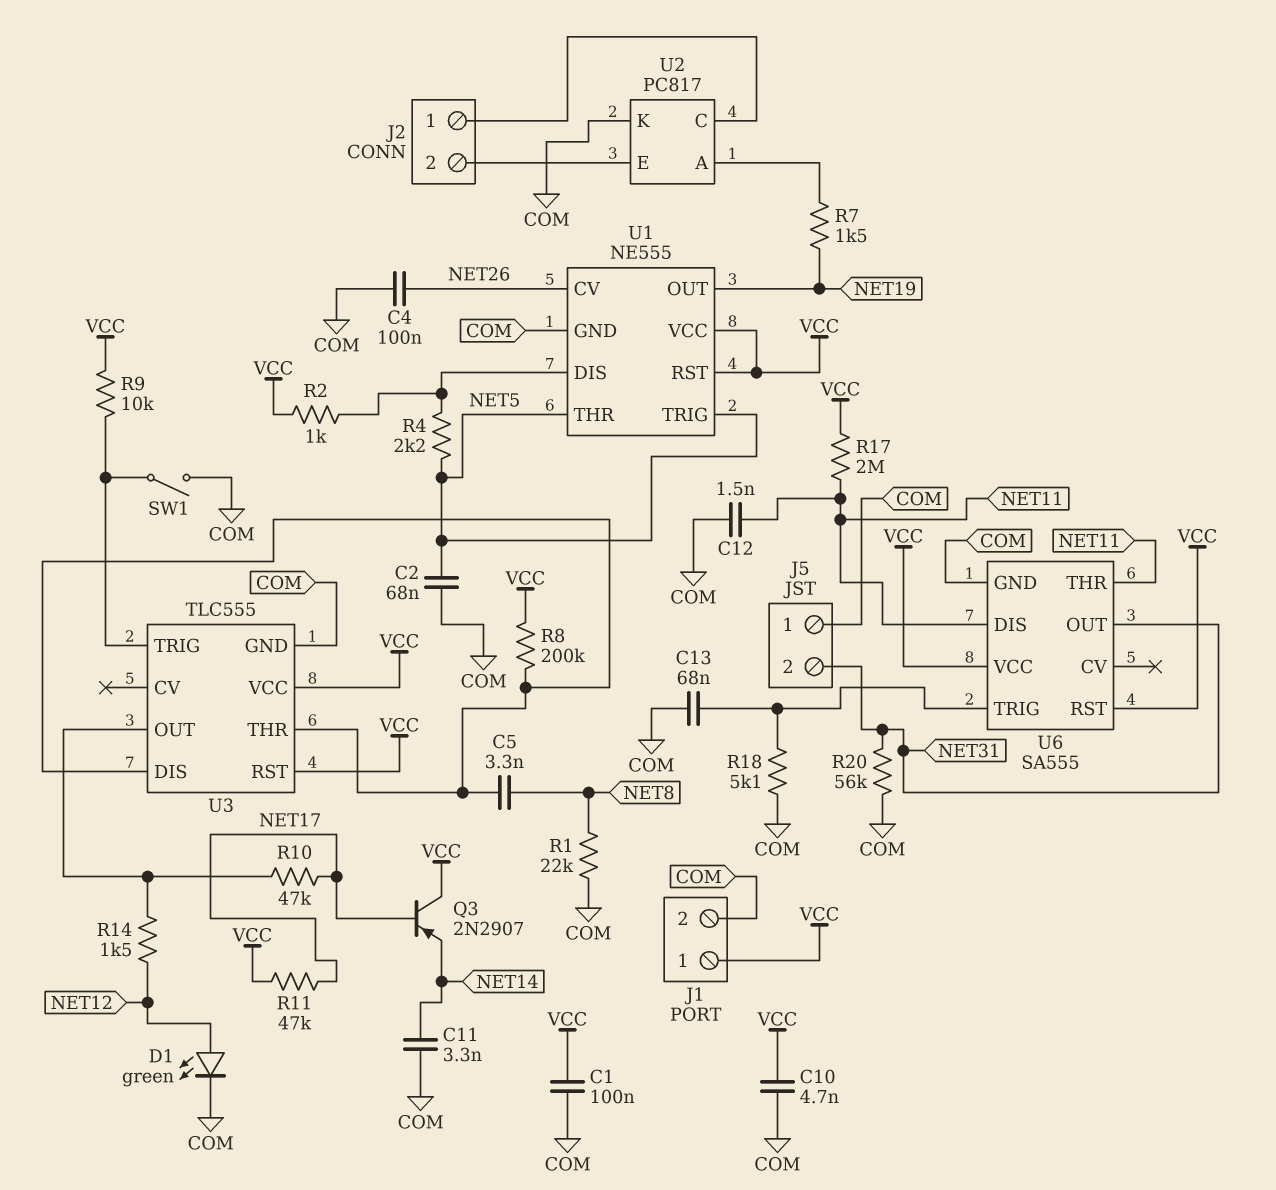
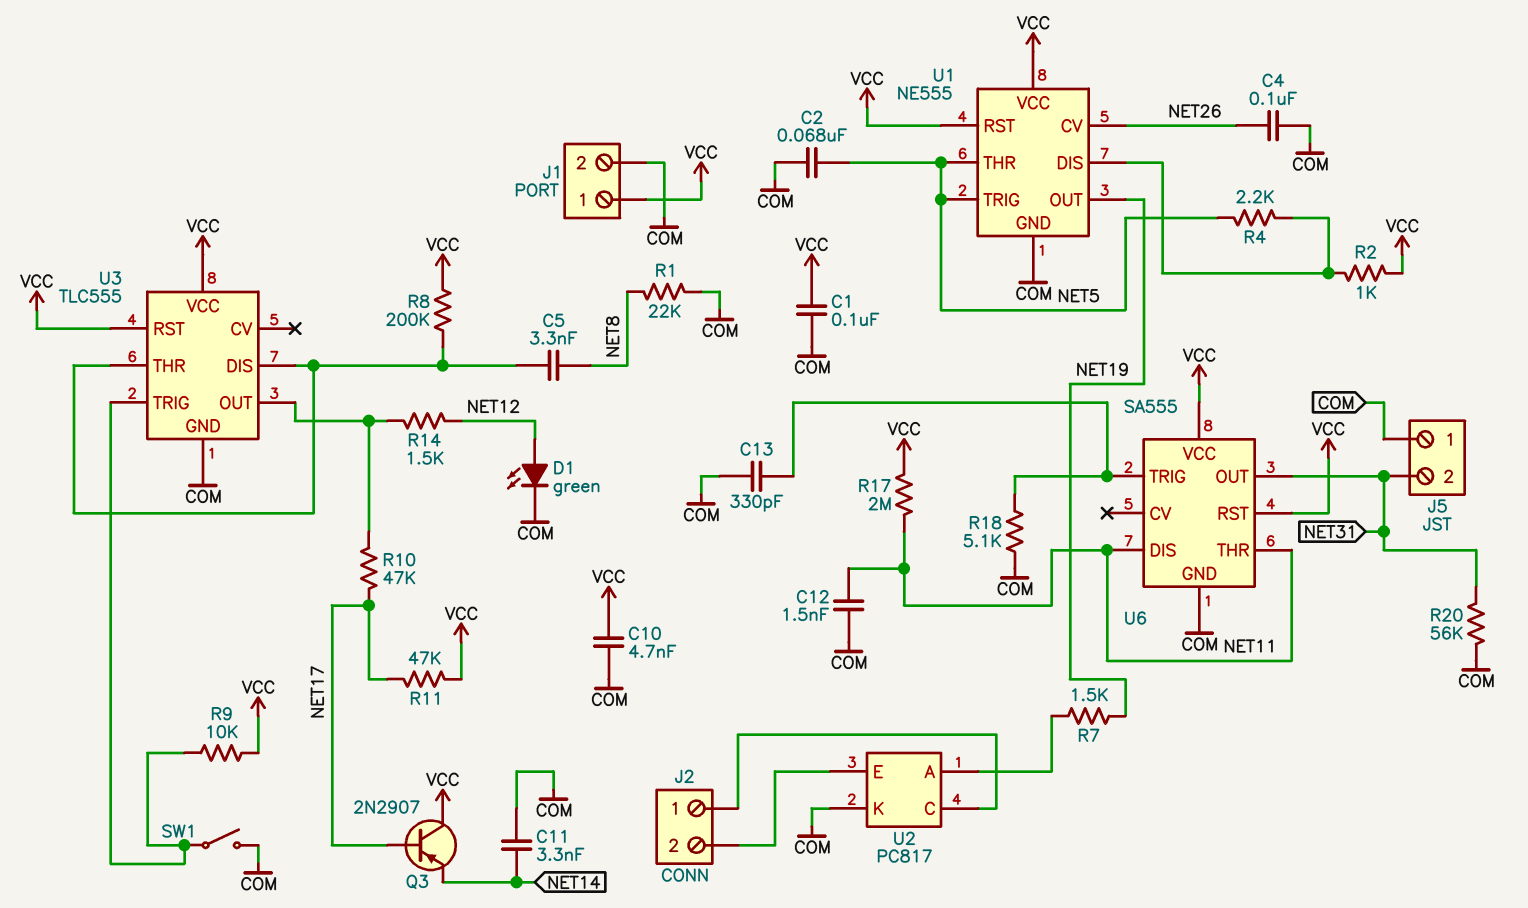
C13: 68nF (COM, U6/TRIG) -> 330pF (COM, U6/TRIG)

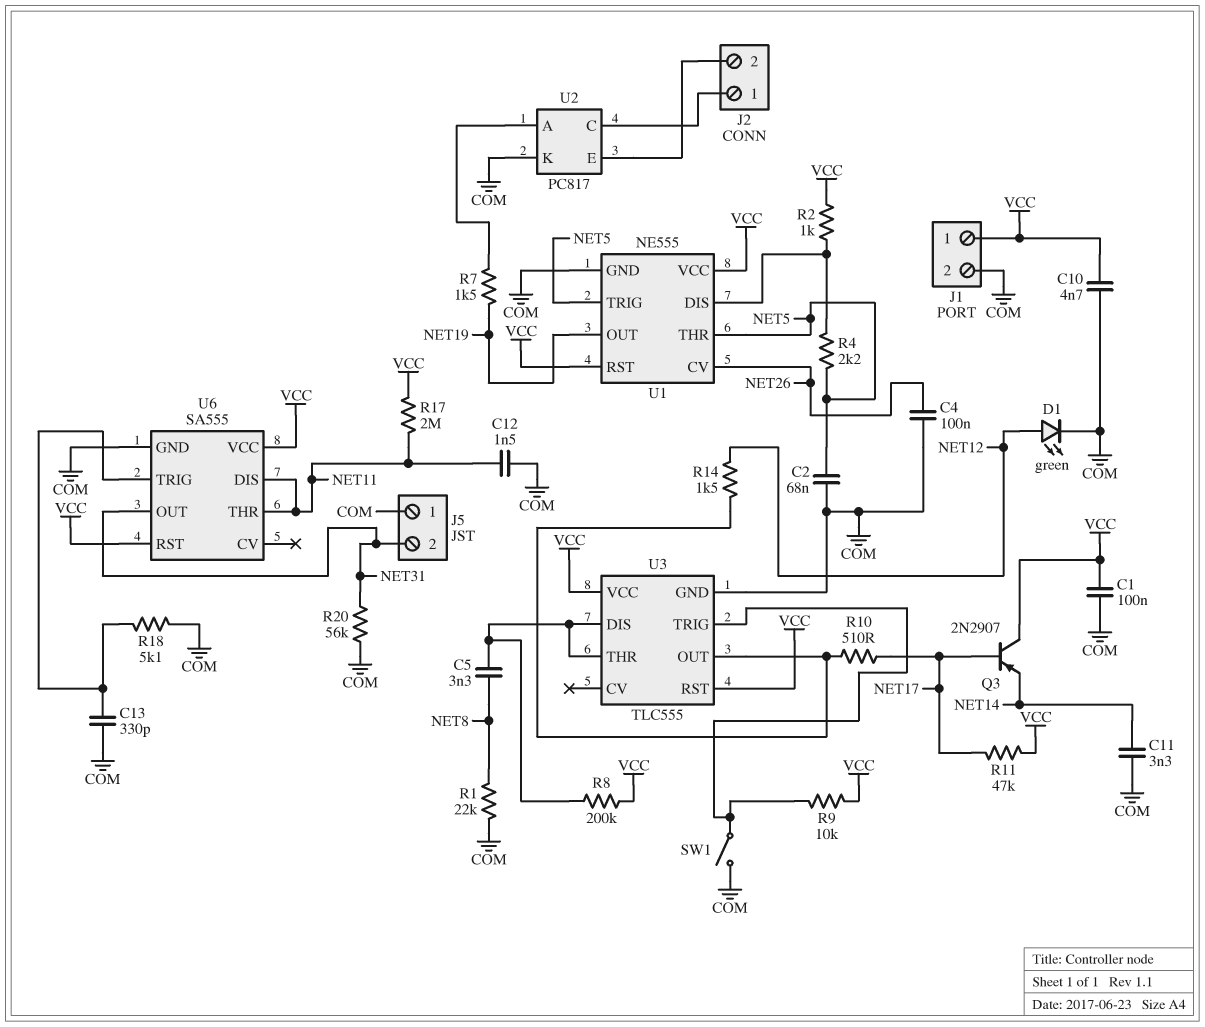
R10: 47k (NET17, U3/OUT) -> 510 (NET17, U3/OUT)

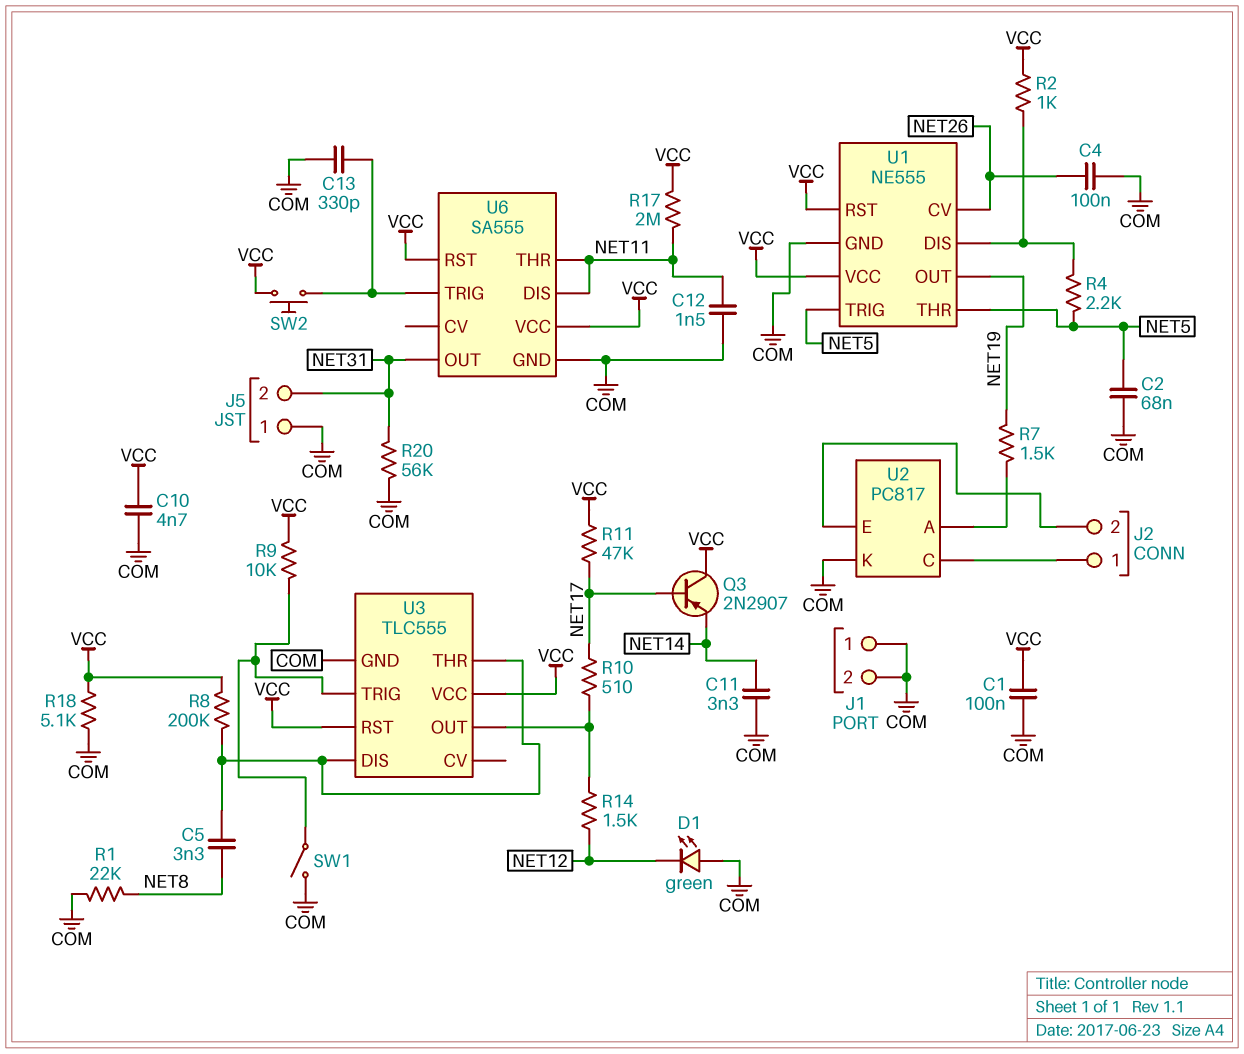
D1: LED green (A NET12, K COM) -> LED green (A COM, K NET12)
J1 pin 1: VCC -> COM
R18: 5.1k (COM, U6/TRIG) -> 5.1k (COM, VCC)
SW2: none -> button (U6/TRIG, VCC)

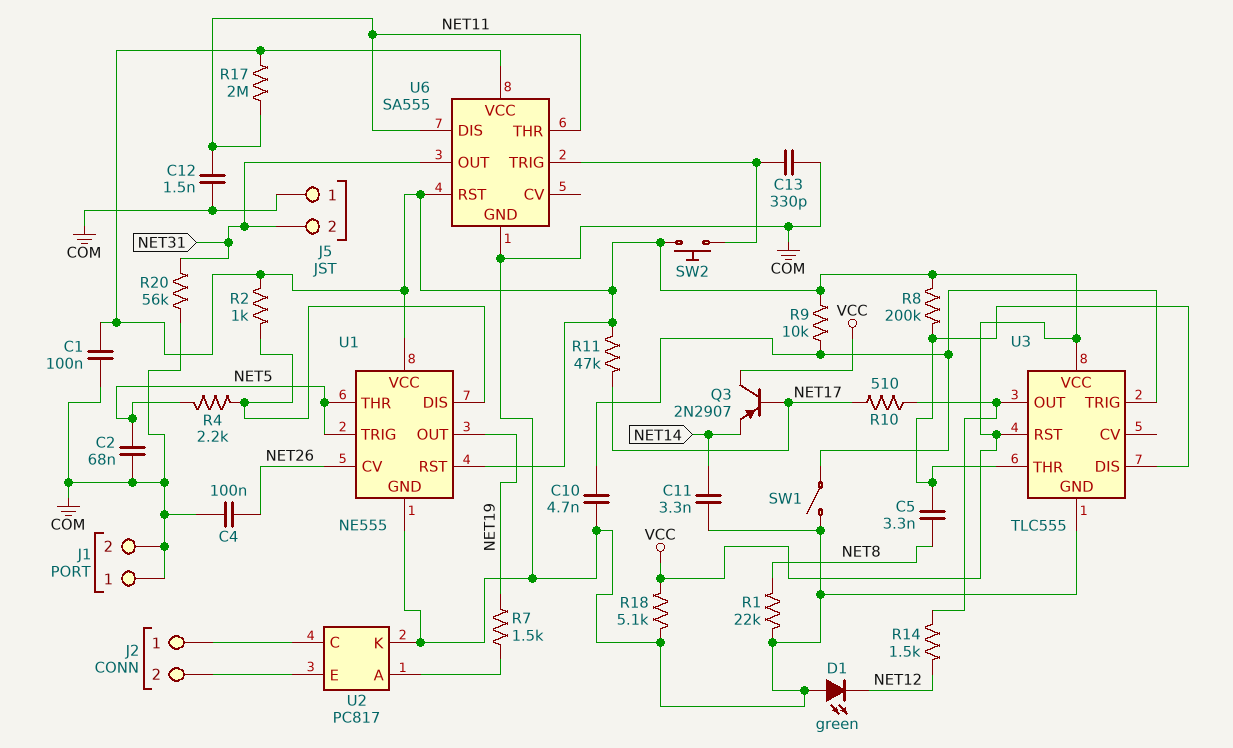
C10: 4.7nF (COM, VCC) -> 4.7nF (COM, U3/TRIG)

